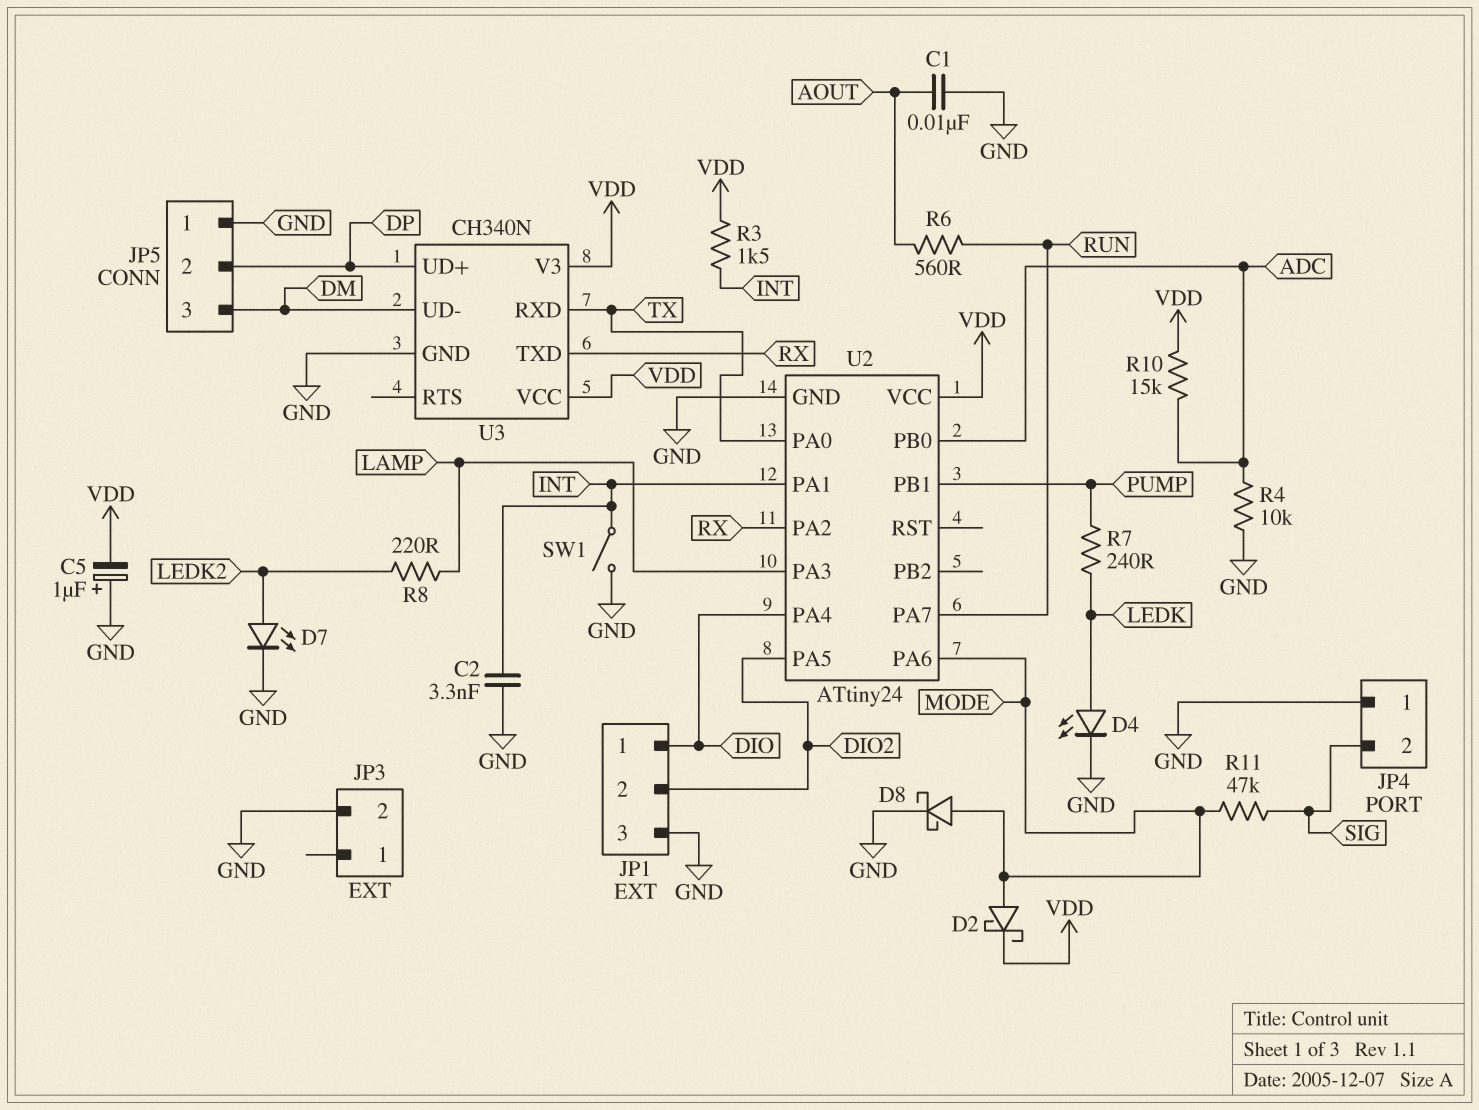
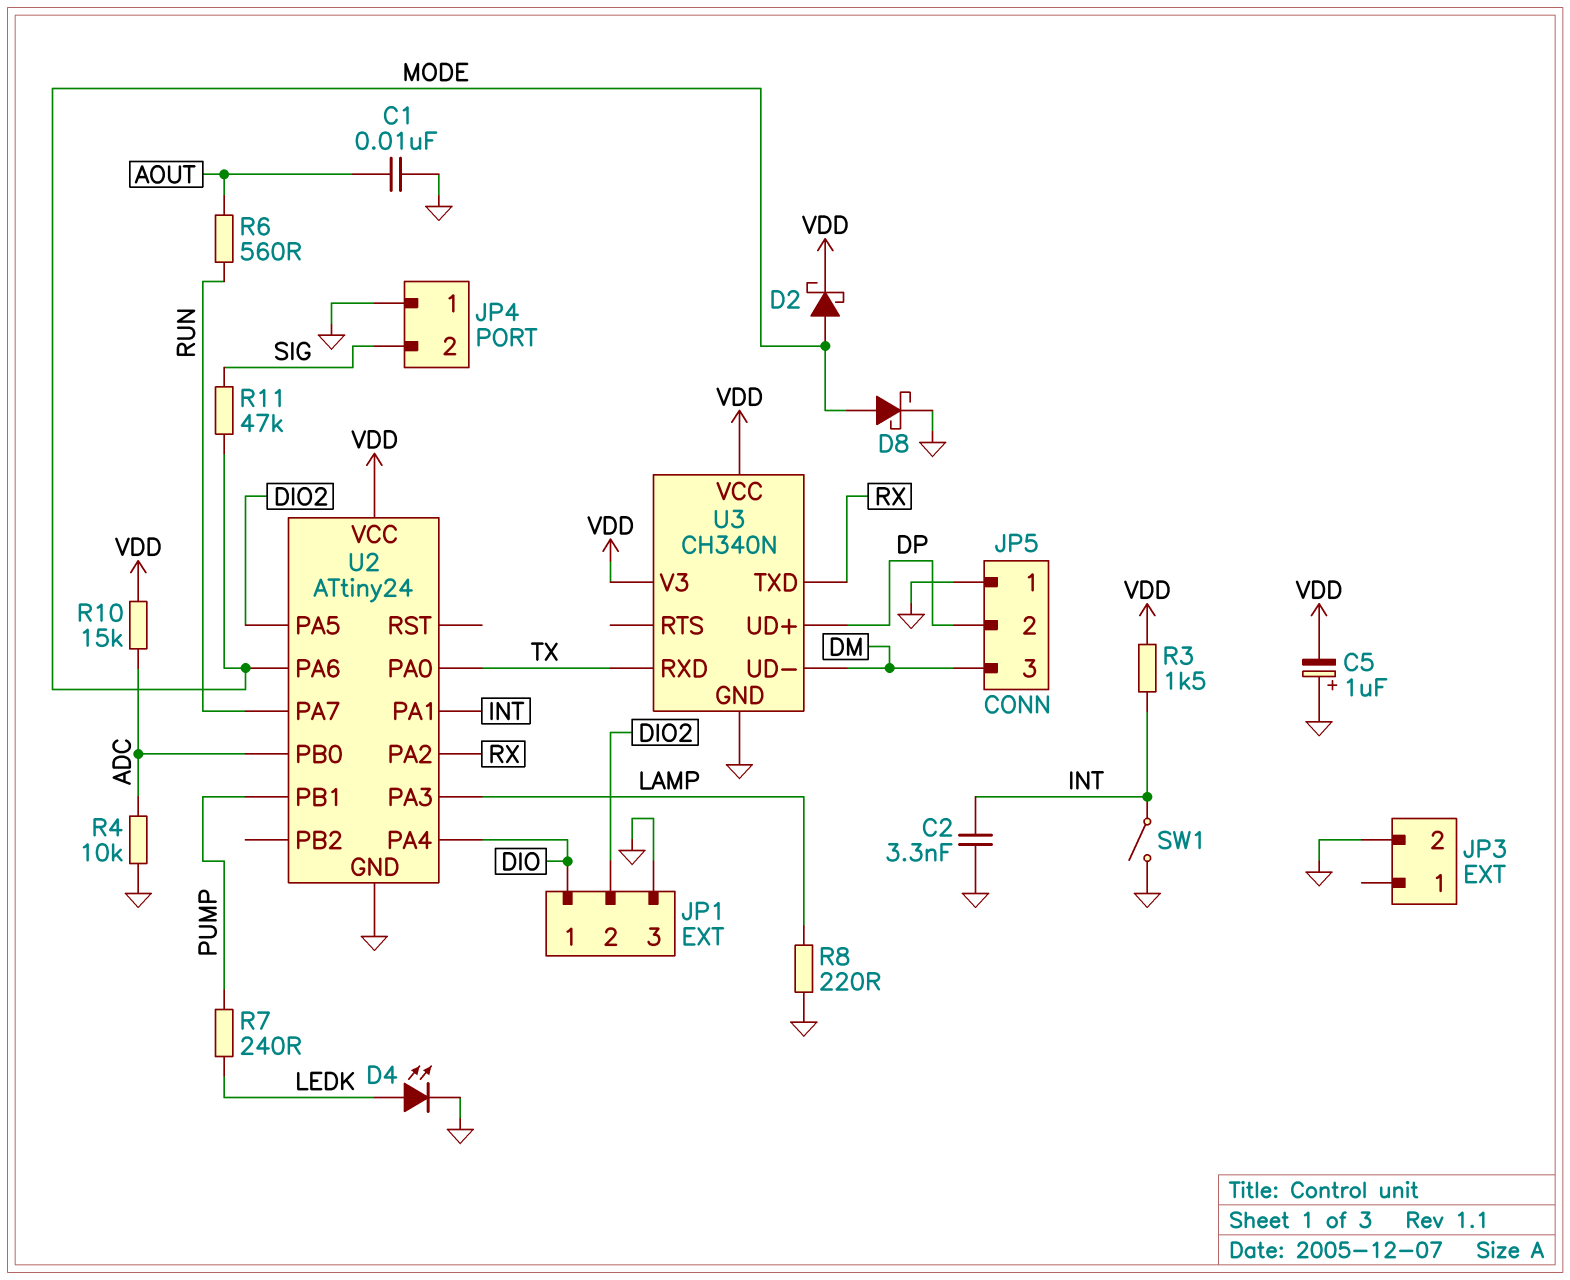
D7: LED (A LEDK2, K GND) -> none
R8: 220 (LAMP, LEDK2) -> 220 (GND, LAMP)

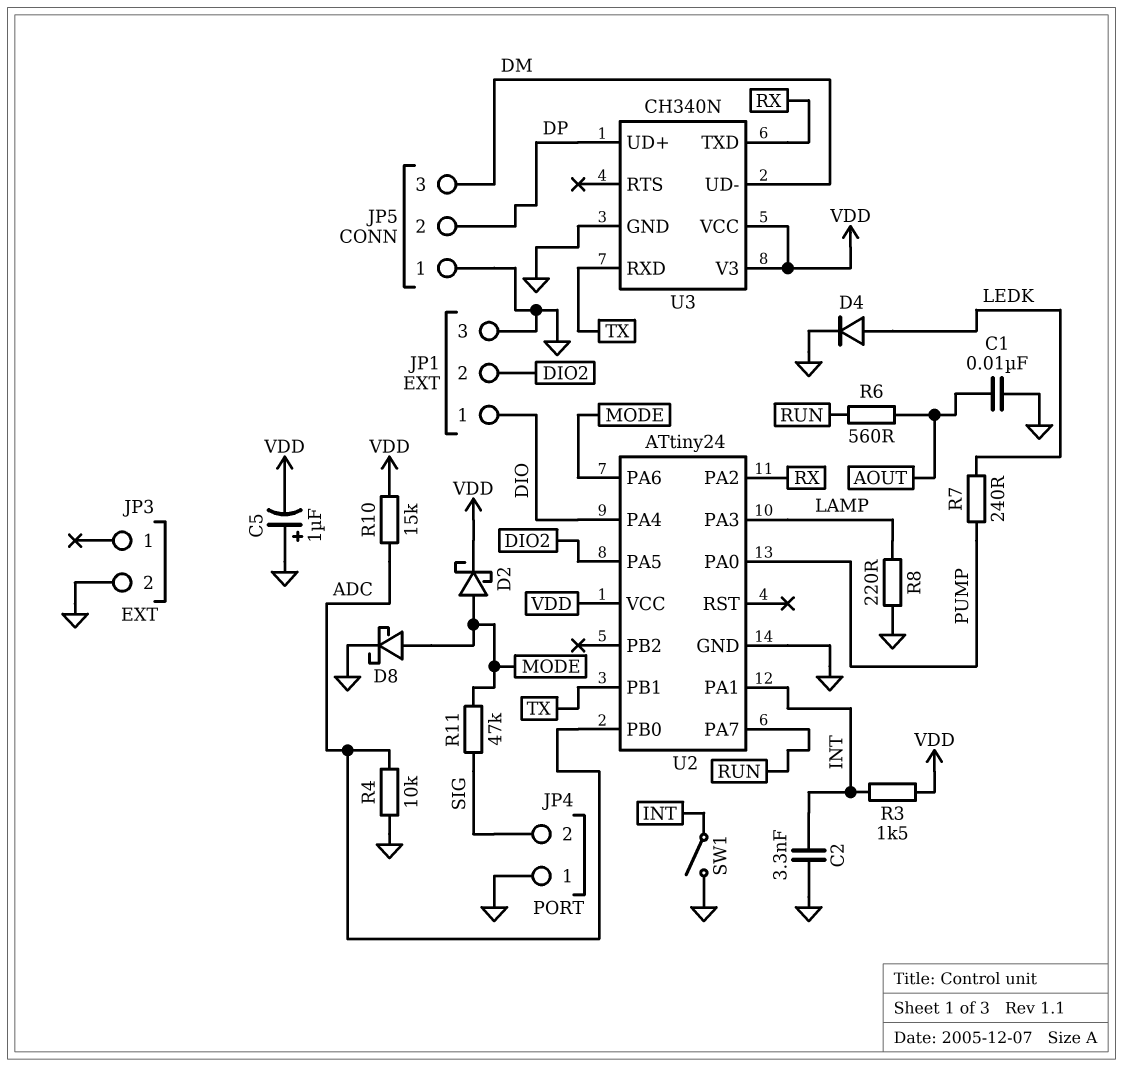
D4: LED (A LEDK, K GND) -> diode (A LEDK, K GND)
U2 pin PA0: TX -> PUMP
U2 pin PB1: PUMP -> TX

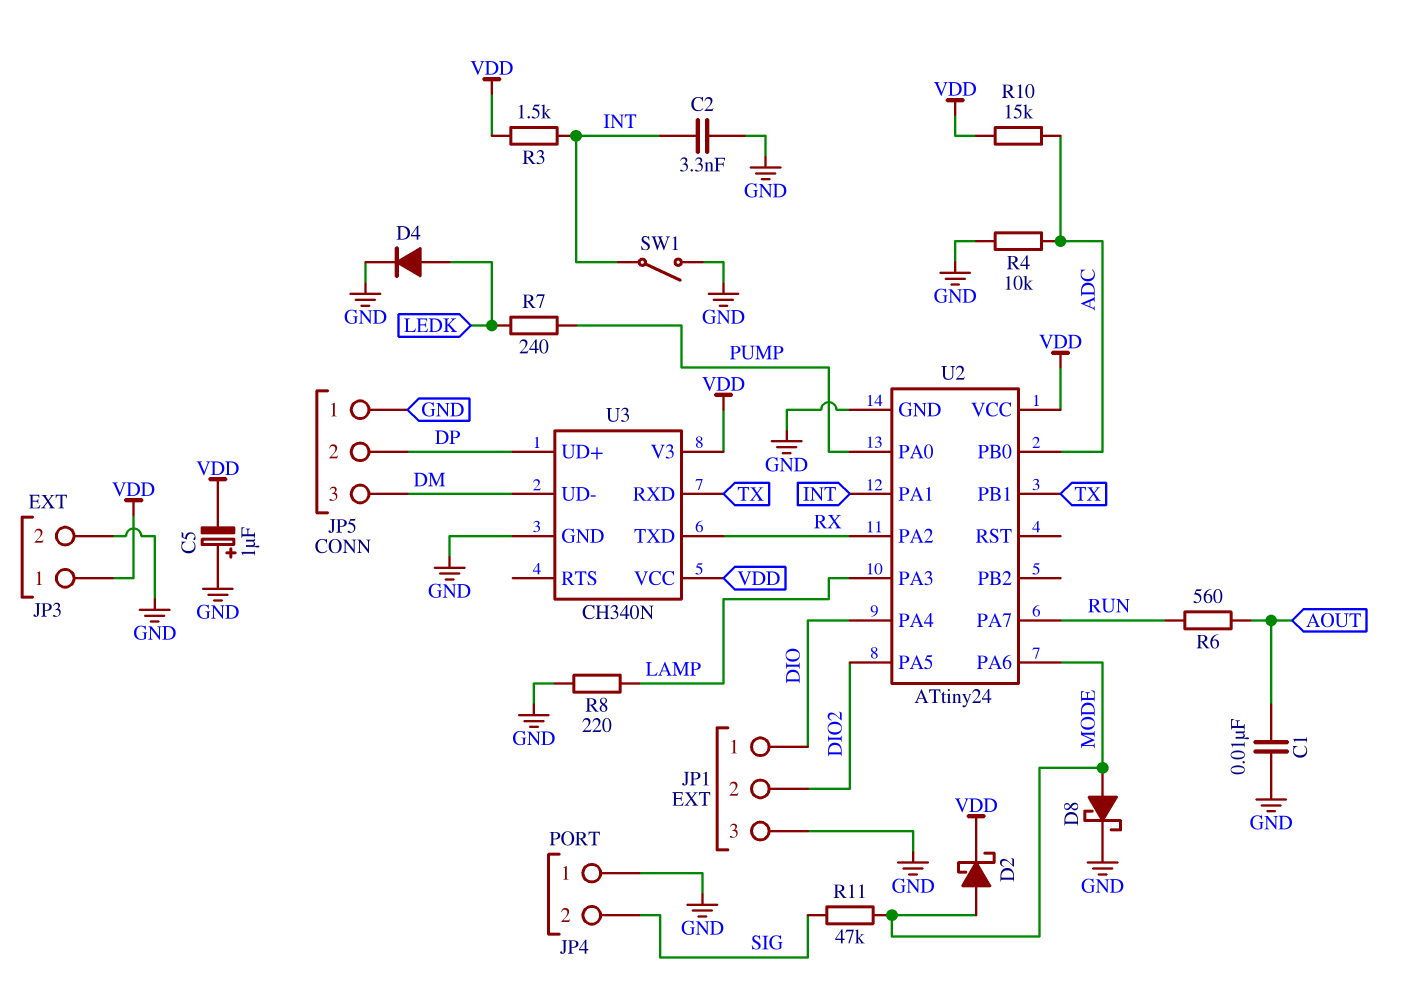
JP3 pin 1: none -> VDD

